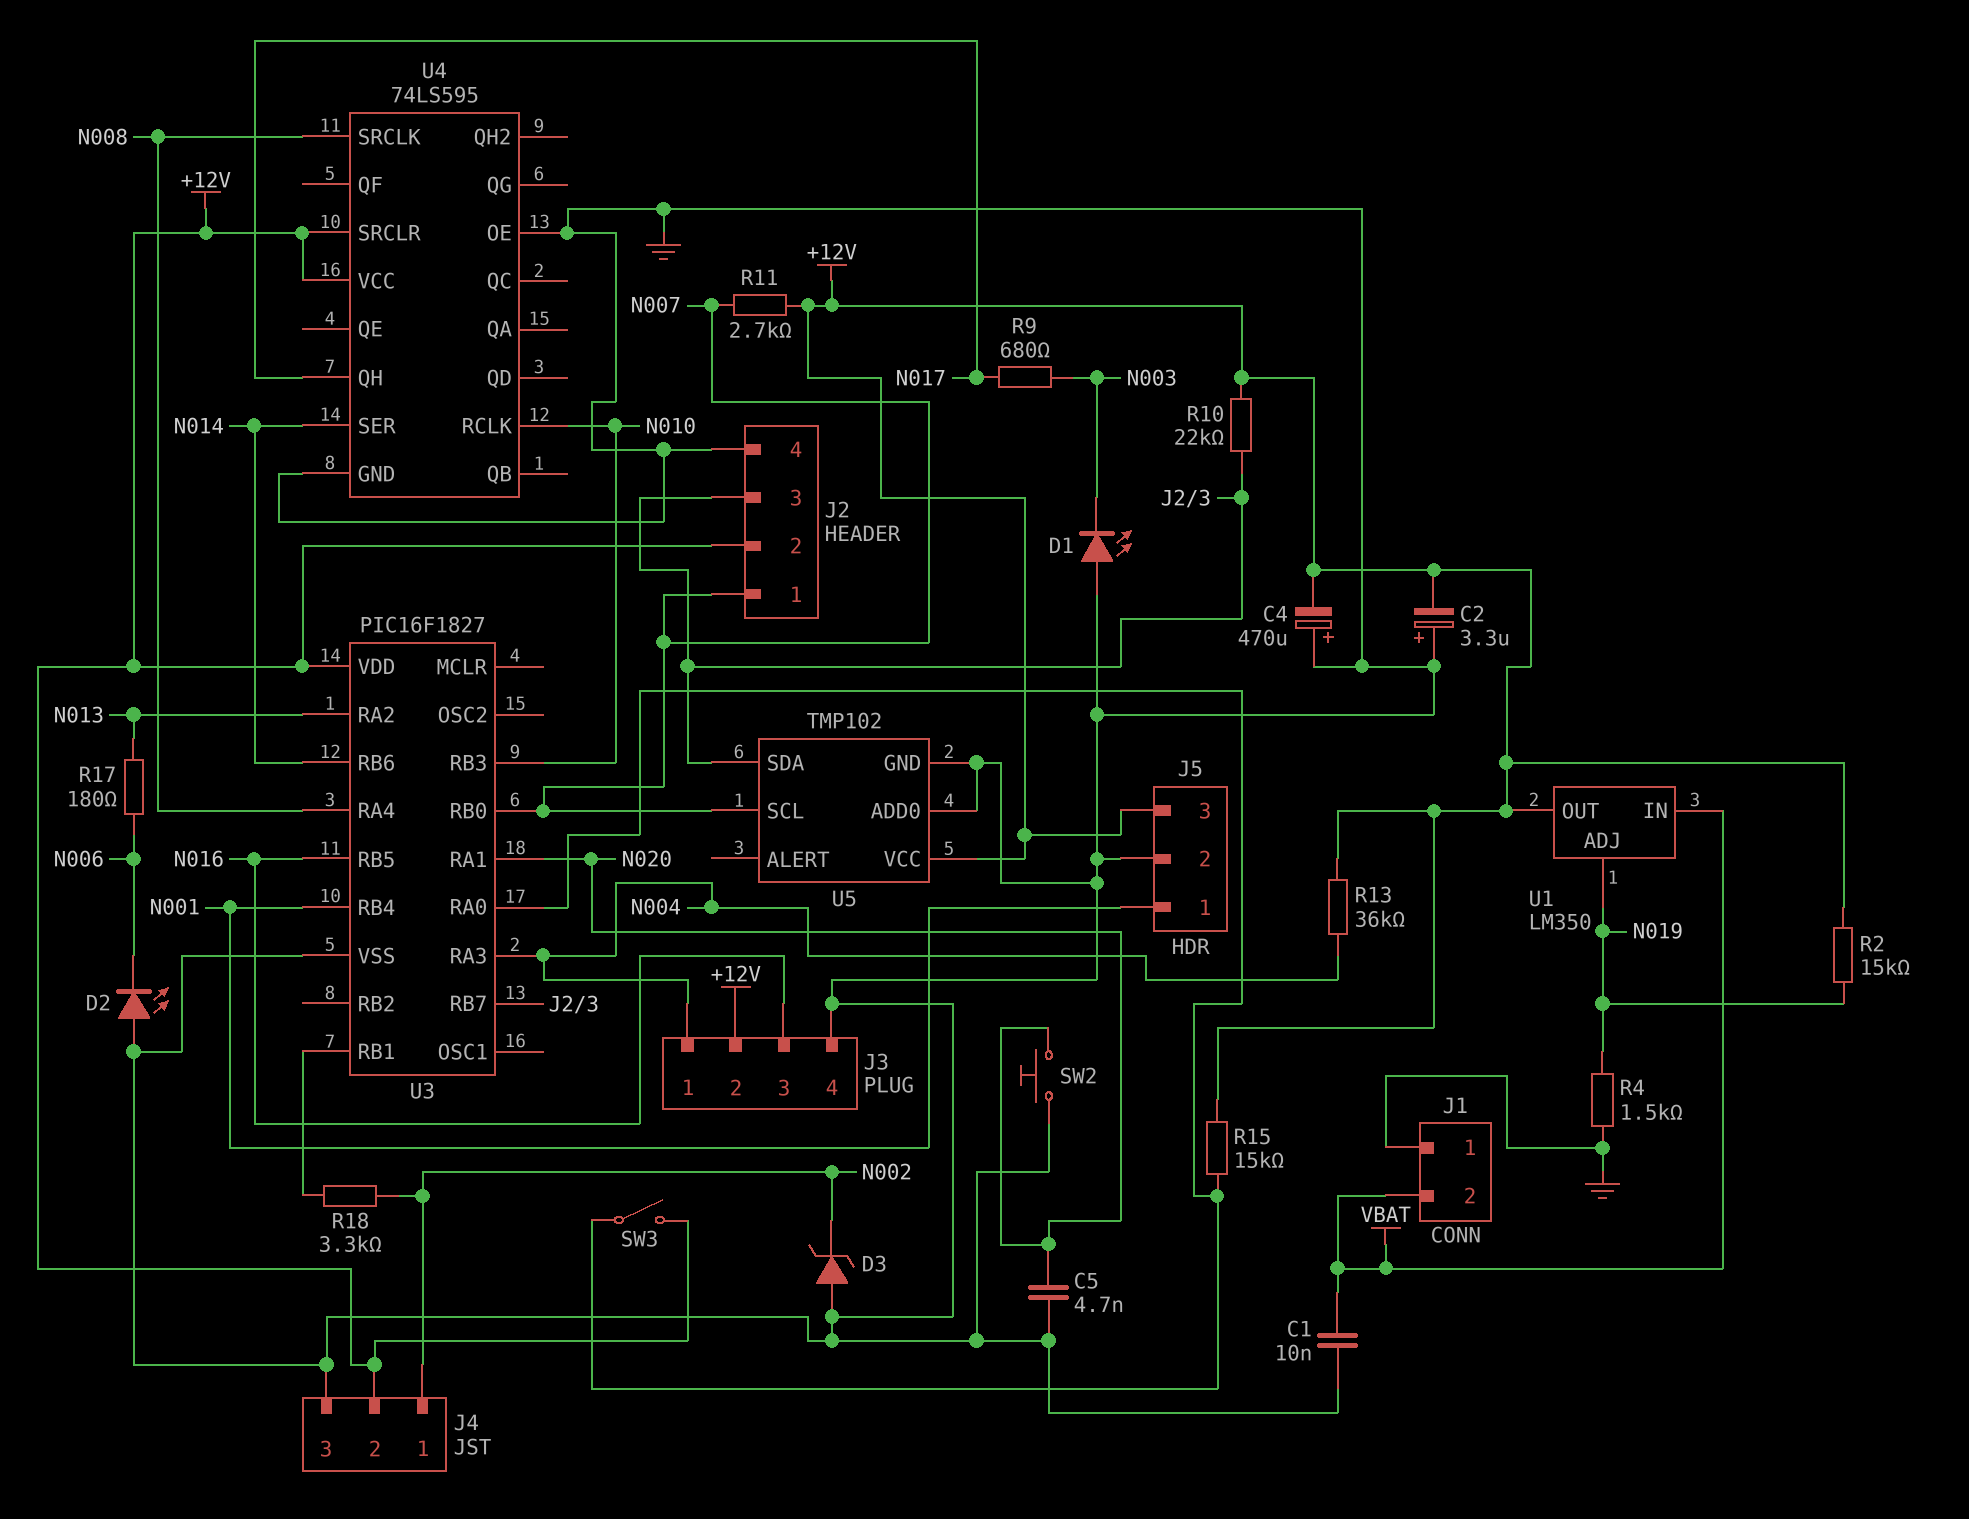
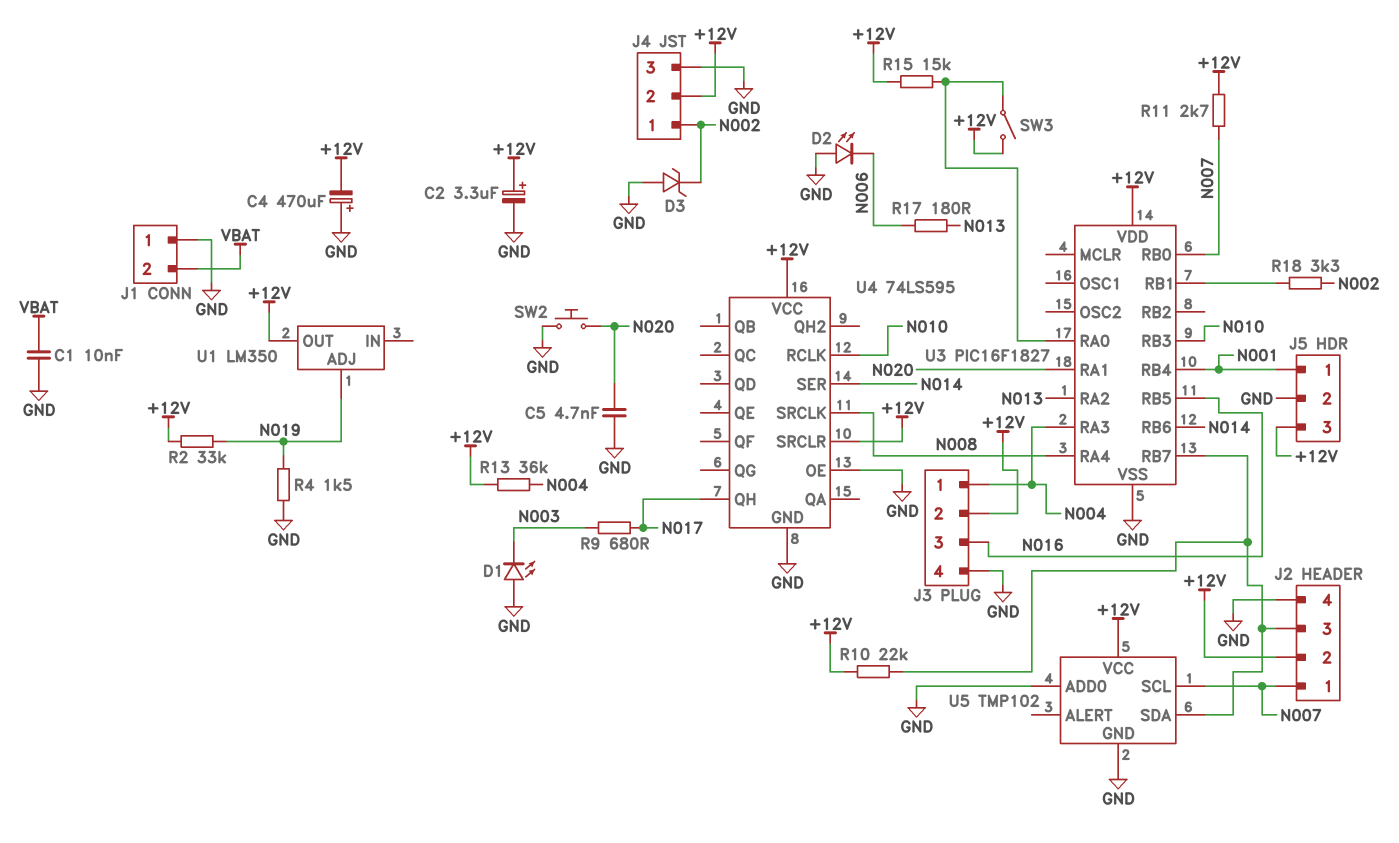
C2: 3.3uF (plus GND, minus +12V) -> 3.3uF (plus +12V, minus GND)
R2: 15k (+12V, N019) -> 33k (+12V, N019)
U1 pin IN: VBAT -> none

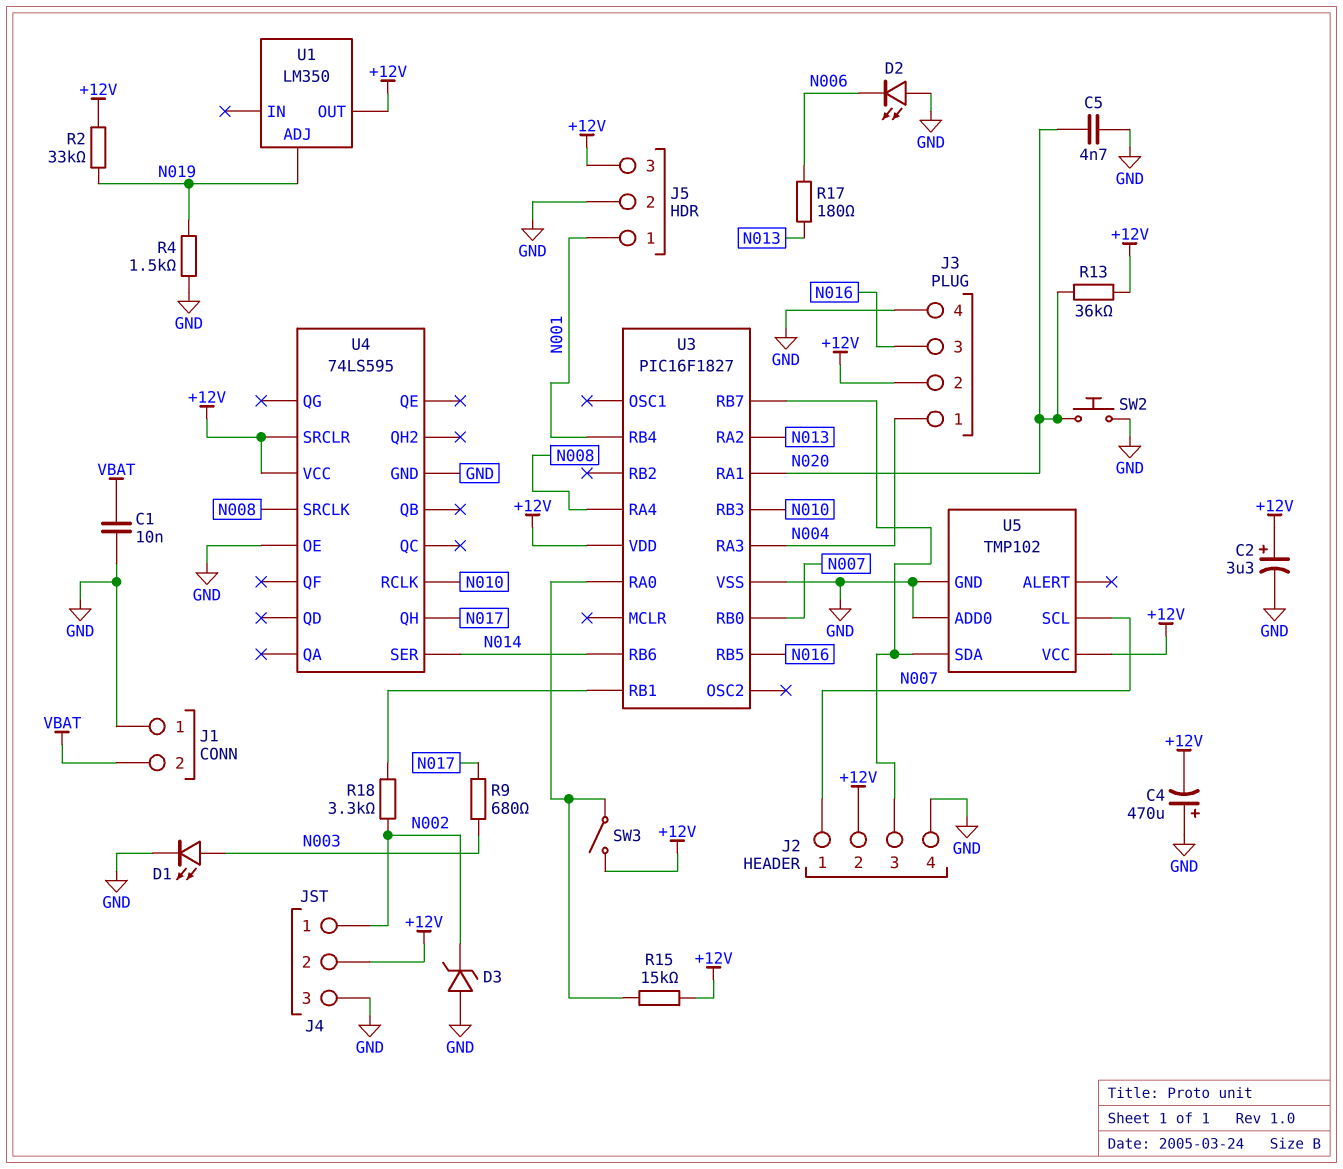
D1: LED (A GND, K N003) -> LED (A N003, K GND)
R10: 22k (+12V, J2/3) -> none
R11: 2.7k (+12V, N007) -> none
R13: 36k (+12V, N004) -> 36k (+12V, N020)

